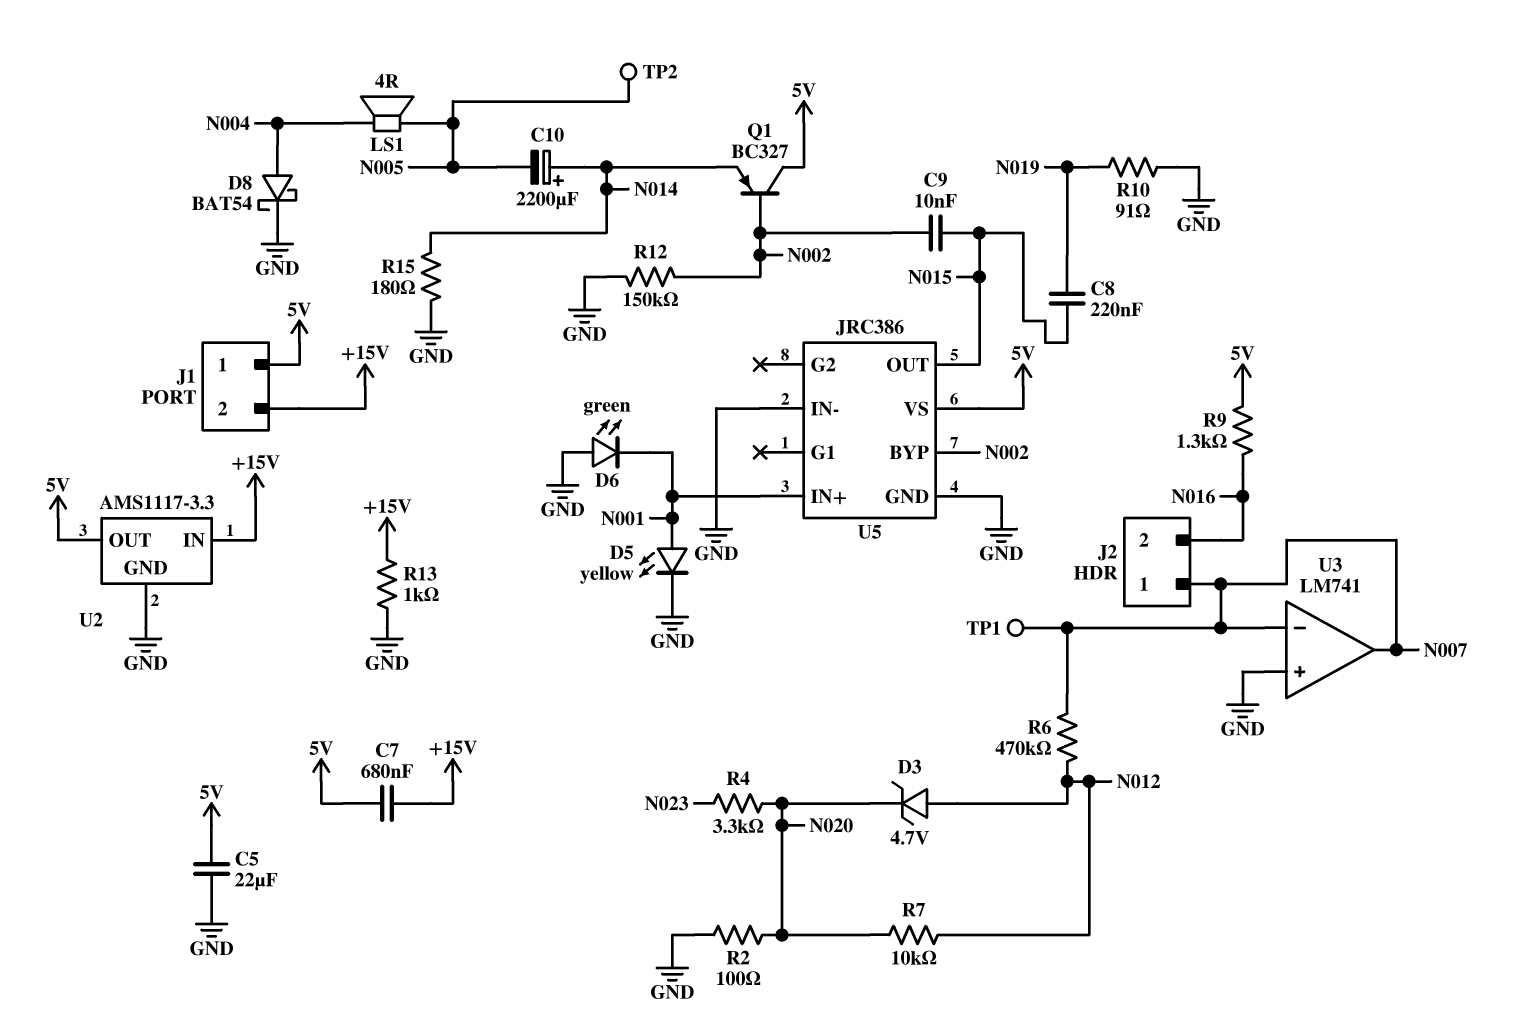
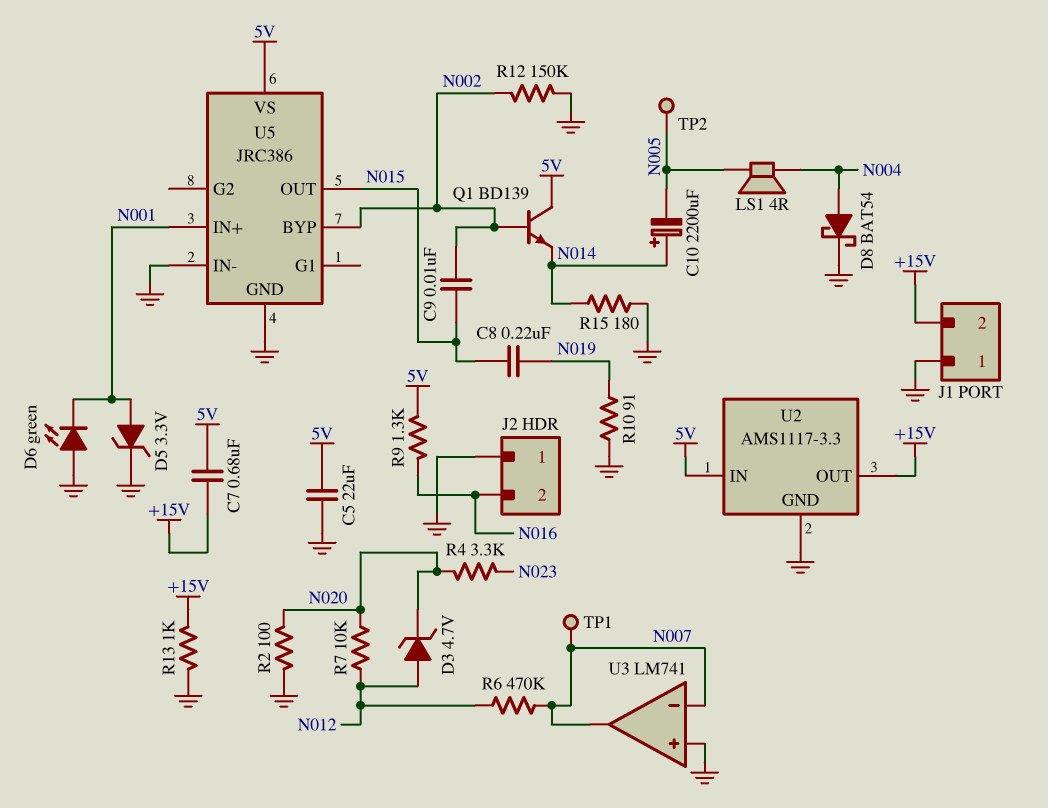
D5: LED yellow (A N001, K GND) -> zener 3.3V (A N001, K GND)
J1 pin 1: 5V -> GND
J2 pin 1: N007 -> GND
Q1: PNP BC327 (B N002, C 5V, E N014) -> NPN BD139 (B N002, C 5V, E N014)
U2 pin IN: +15V -> 5V
U2 pin OUT: 5V -> +15V

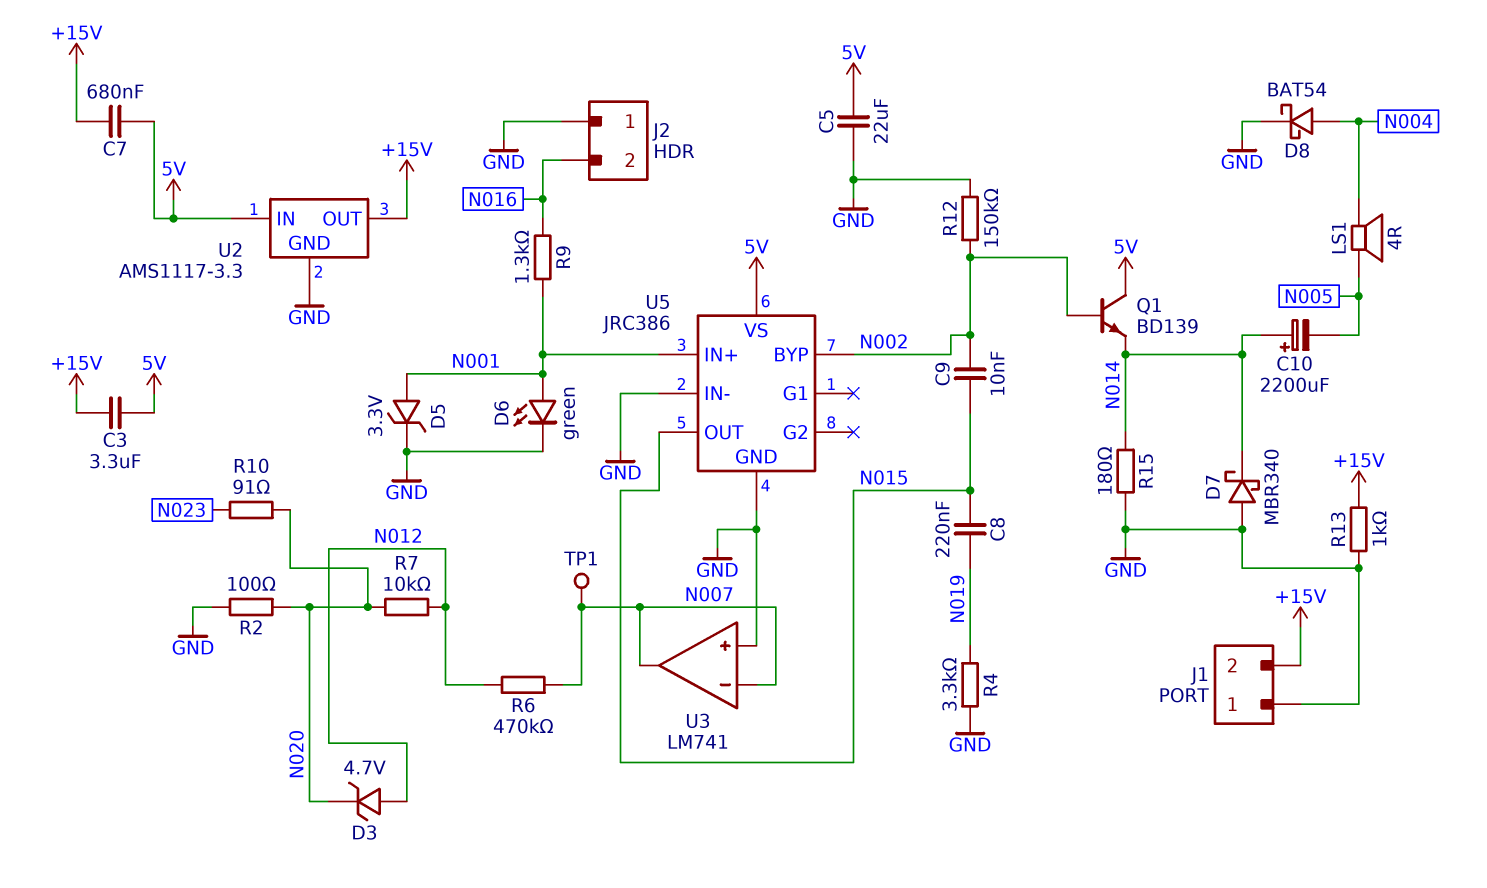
C3: none -> 3.3uF (+15V, 5V)
D6: LED green (A GND, K N001) -> LED green (A N001, K GND)
D7: none -> schottky MBR340 (A GND, K N014)
R4: 3.3k (N020, N023) -> 3.3k (GND, N019)
R9: 1.3k (5V, N016) -> 1.3k (N001, N016)
R10: 91 (GND, N019) -> 91 (N020, N023)
TP2: test point (N005) -> none

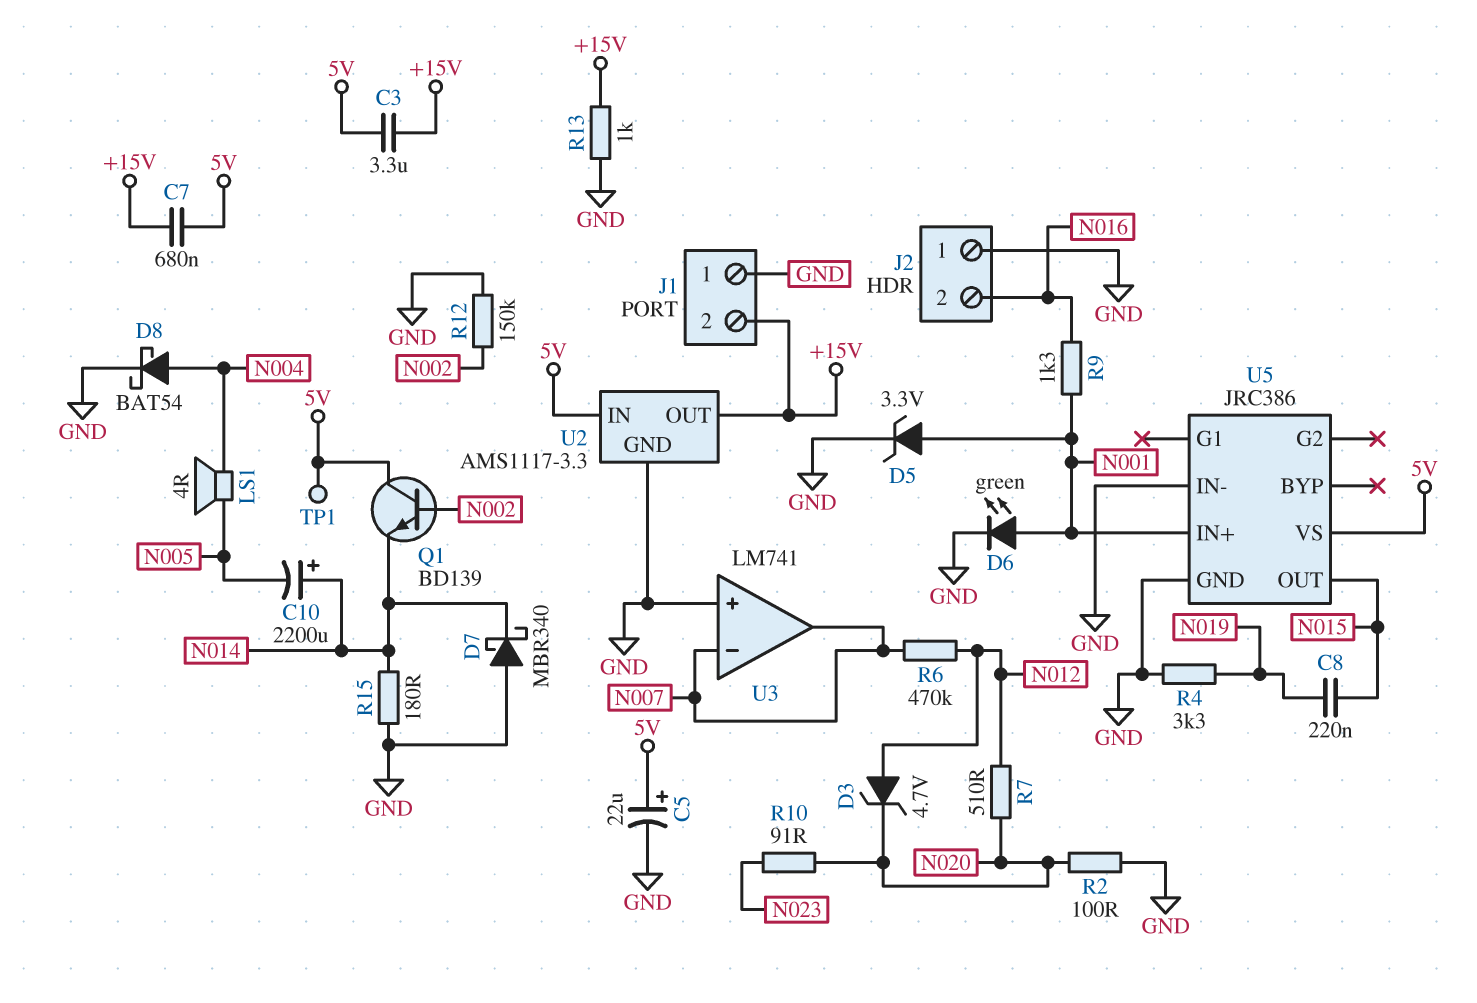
C5: 22uF (5V, GND) -> 22uF (plus 5V, minus GND)
C9: 10nF (N002, N015) -> none
R7: 10k (N012, N020) -> 510 (N012, N020)
TP1: test point (N007) -> test point (5V)
U5 pin BYP: N002 -> none

